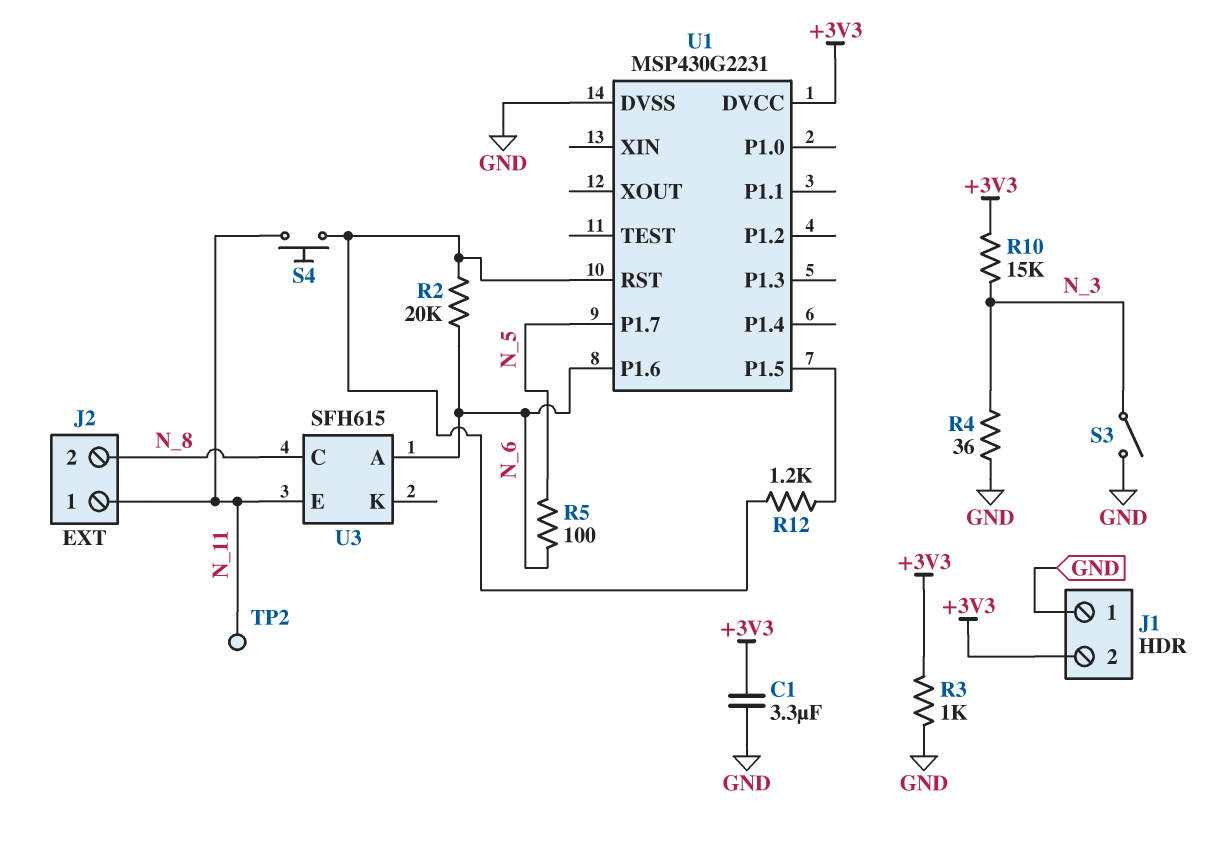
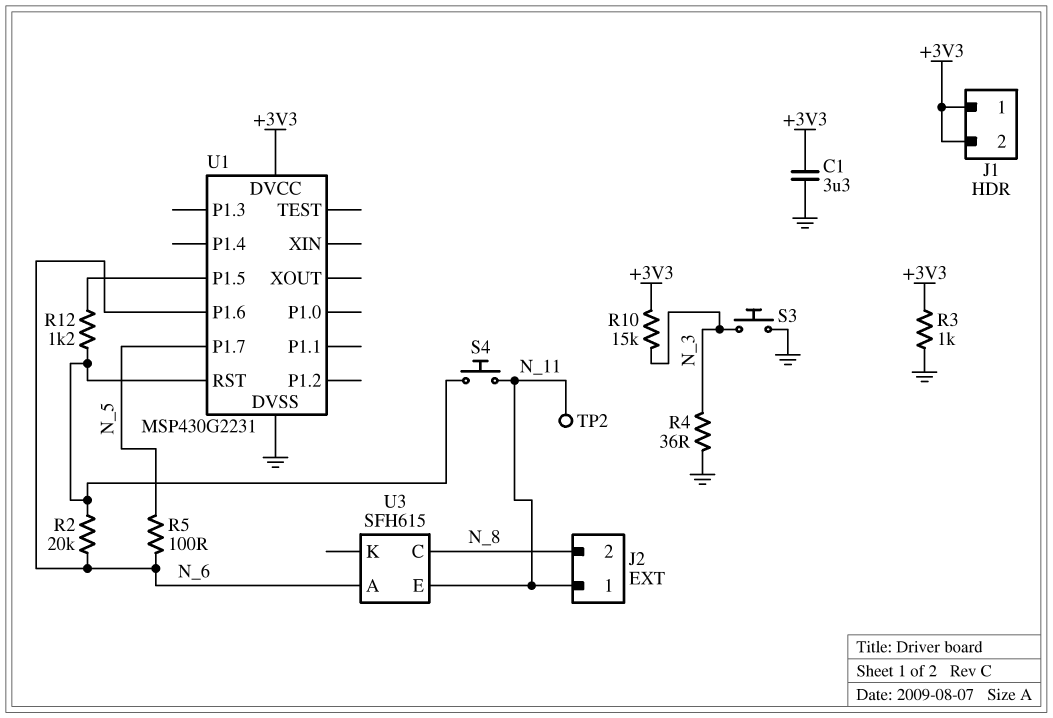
J1 pin 1: GND -> +3V3
S3: switch (GND, N_3) -> button (GND, N_3)

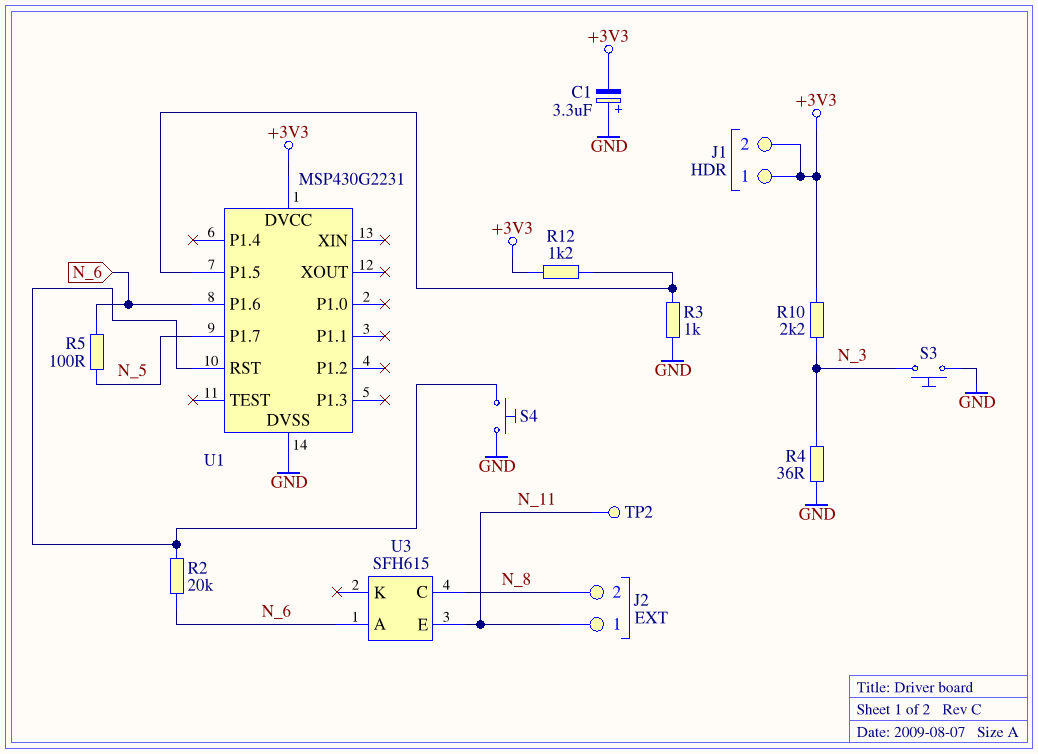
C1: 3.3uF (+3V3, GND) -> 3.3uF (plus GND, minus +3V3)
R3: 1k (+3V3, GND) -> 1k (GND, U1/P1.5)
R10: 15k (+3V3, N_3) -> 2.2k (+3V3, N_3)
R12: 1.2k (U1/P1.5, U1/RST) -> 1.2k (+3V3, U1/P1.5)
S4: button (N_11, U1/RST) -> button (GND, U1/RST)

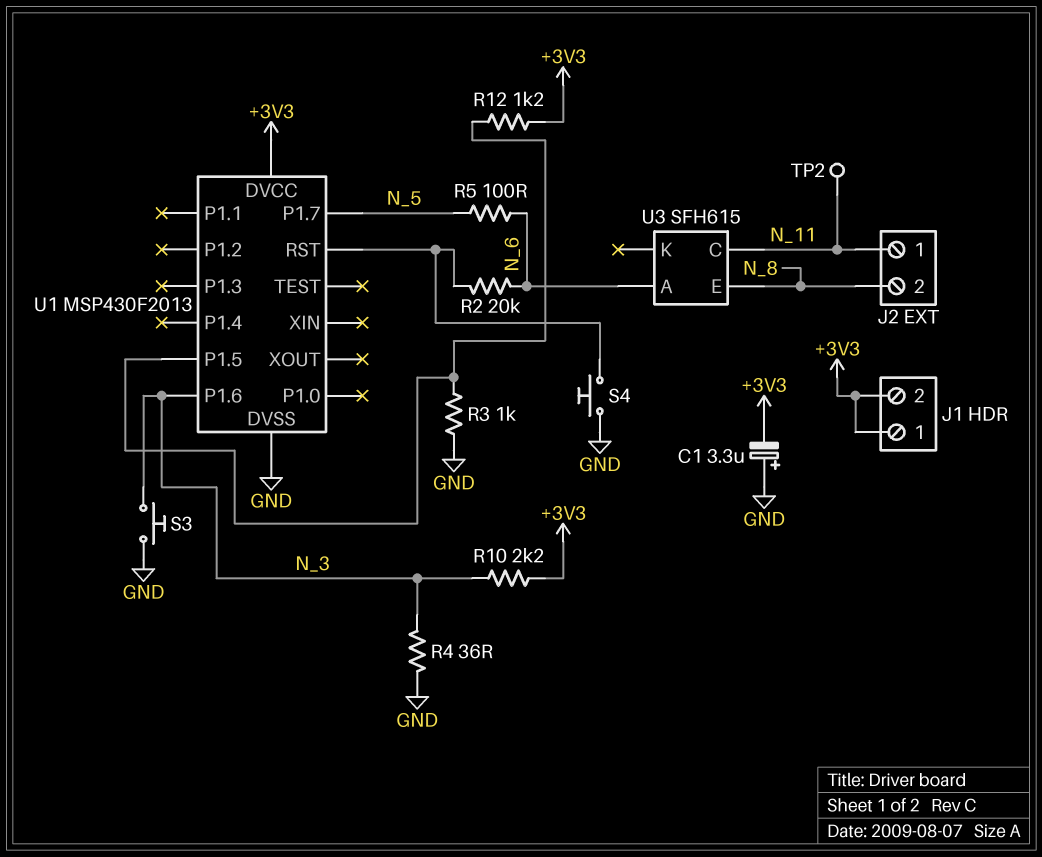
U1: MSP430G2231 -> MSP430F2013
U1 pin P1.6: N_6 -> N_3
U3 pin C: N_8 -> N_11
U3 pin E: N_11 -> N_8

